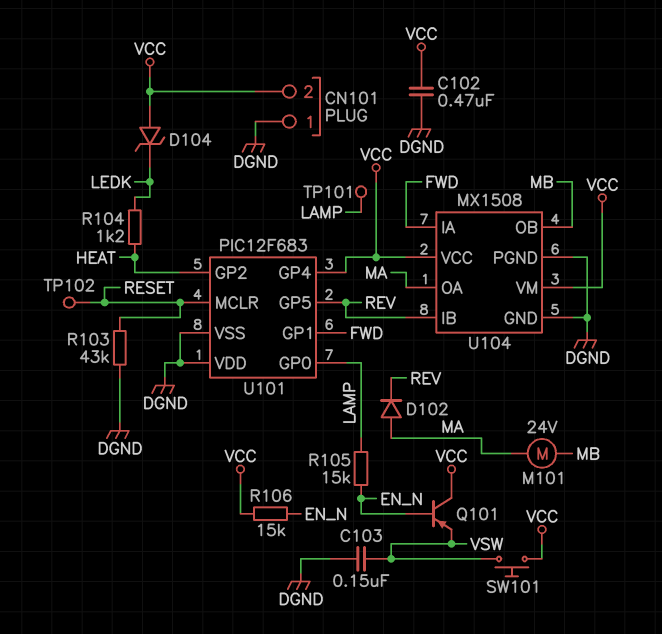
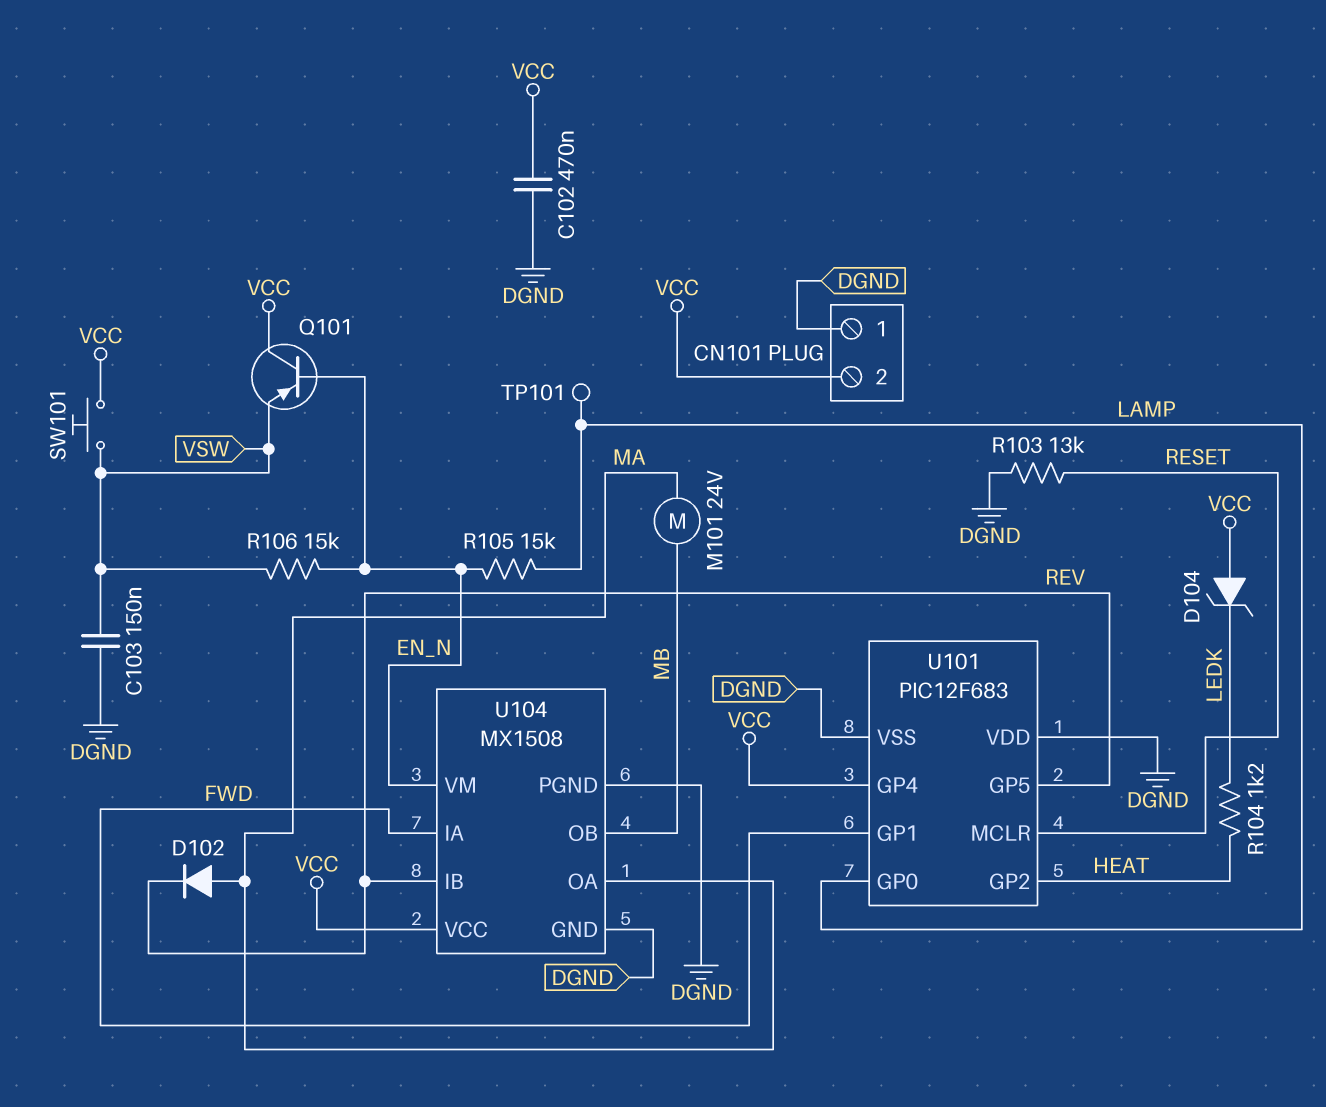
R103: 43k (DGND, RESET) -> 13k (DGND, RESET)
R106: 15k (EN_N, VCC) -> 15k (EN_N, VSW)
TP102: test point (RESET) -> none
U104 pin VM: VCC -> EN_N

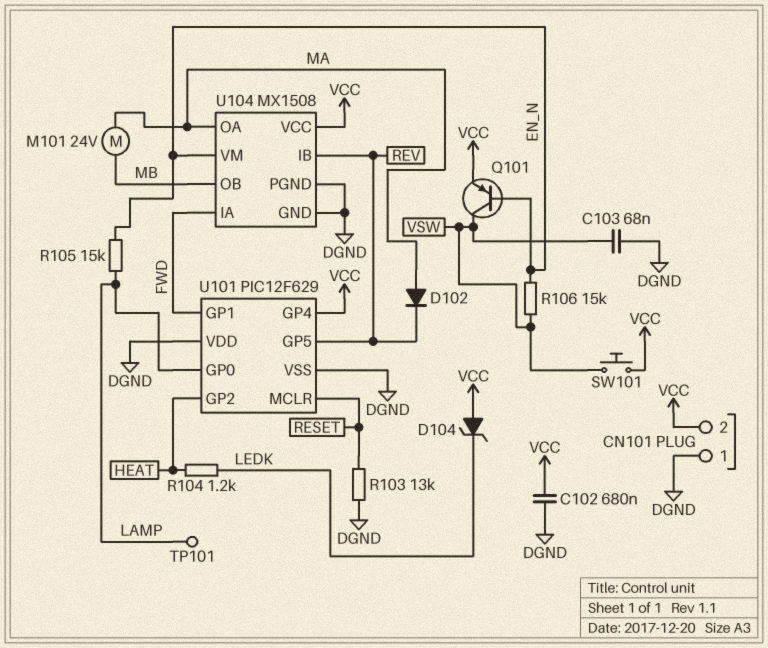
C102: 470nF (DGND, VCC) -> 680nF (DGND, VCC)
C103: 150nF (DGND, VSW) -> 68nF (DGND, VSW)
Q101: PNP (B EN_N, C VCC, E VSW) -> PNP (B EN_N, C VSW, E VCC)
U101: PIC12F683 -> PIC12F629

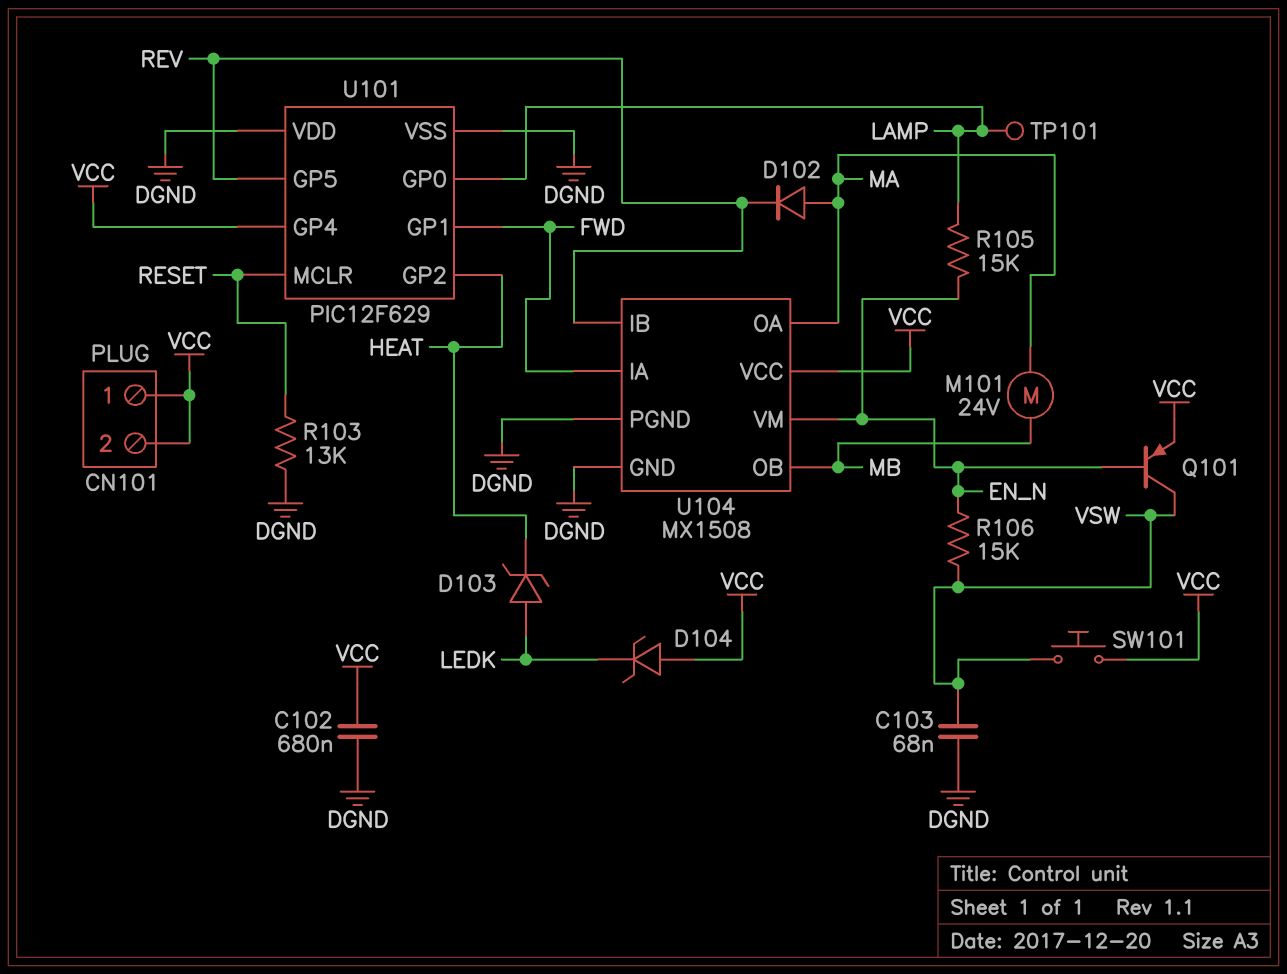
CN101 pin 1: DGND -> VCC
D103: none -> zener (A LEDK, K HEAT)
R104: 1.2k (HEAT, LEDK) -> none

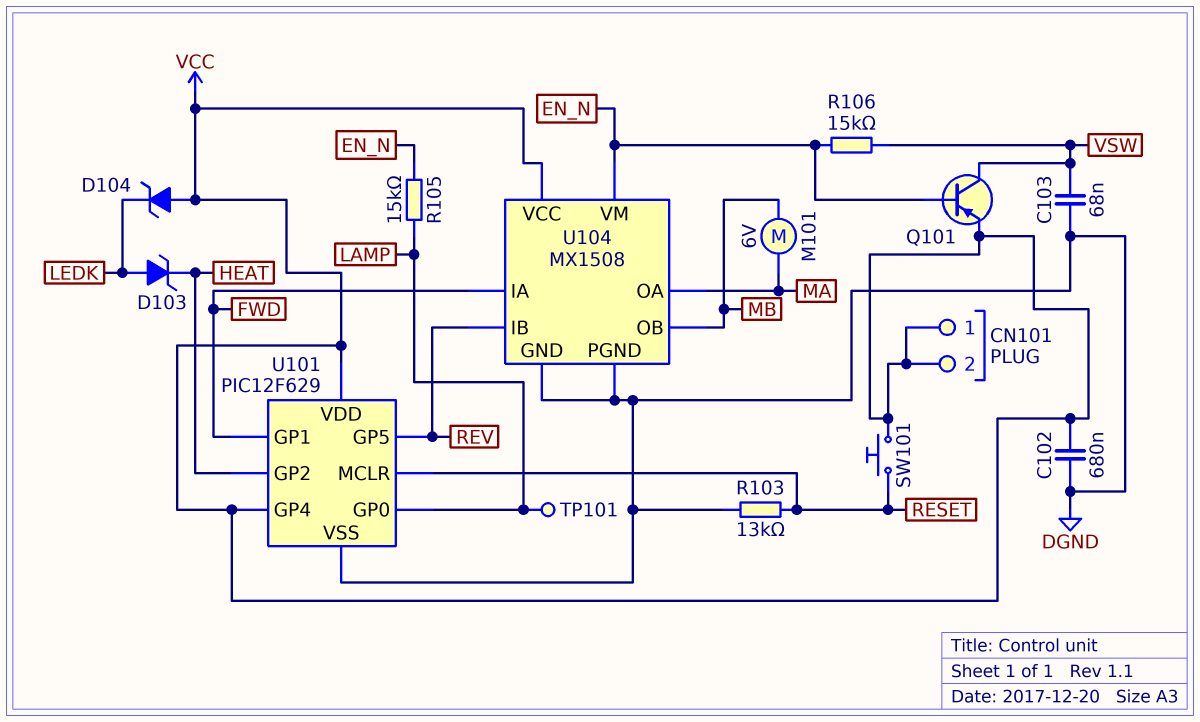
D102: diode (A MA, K REV) -> none
M101: motor 24V (MA, MB) -> motor 6V (MA, MB)
SW101: button (VCC, VSW) -> button (RESET, VCC)
U101 pin VDD: DGND -> VCC

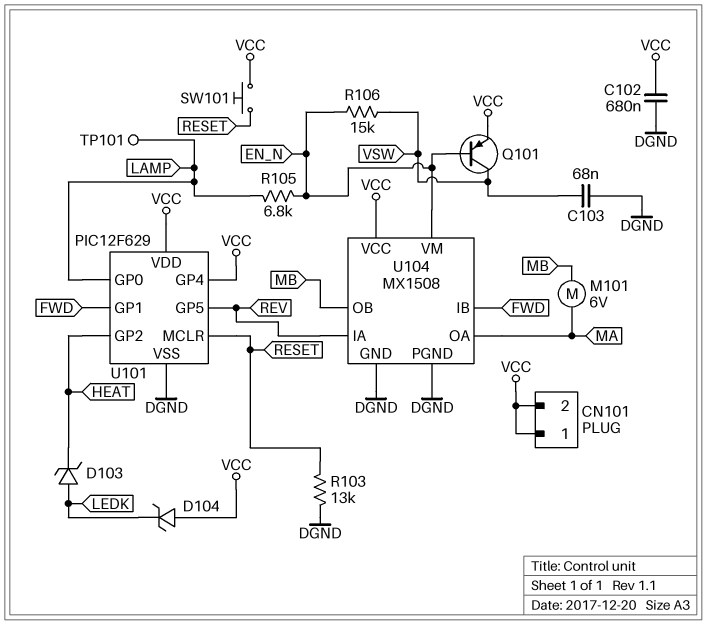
R105: 15k (EN_N, LAMP) -> 6.8k (EN_N, LAMP)
U104 pin IA: FWD -> REV
U104 pin IB: REV -> FWD

